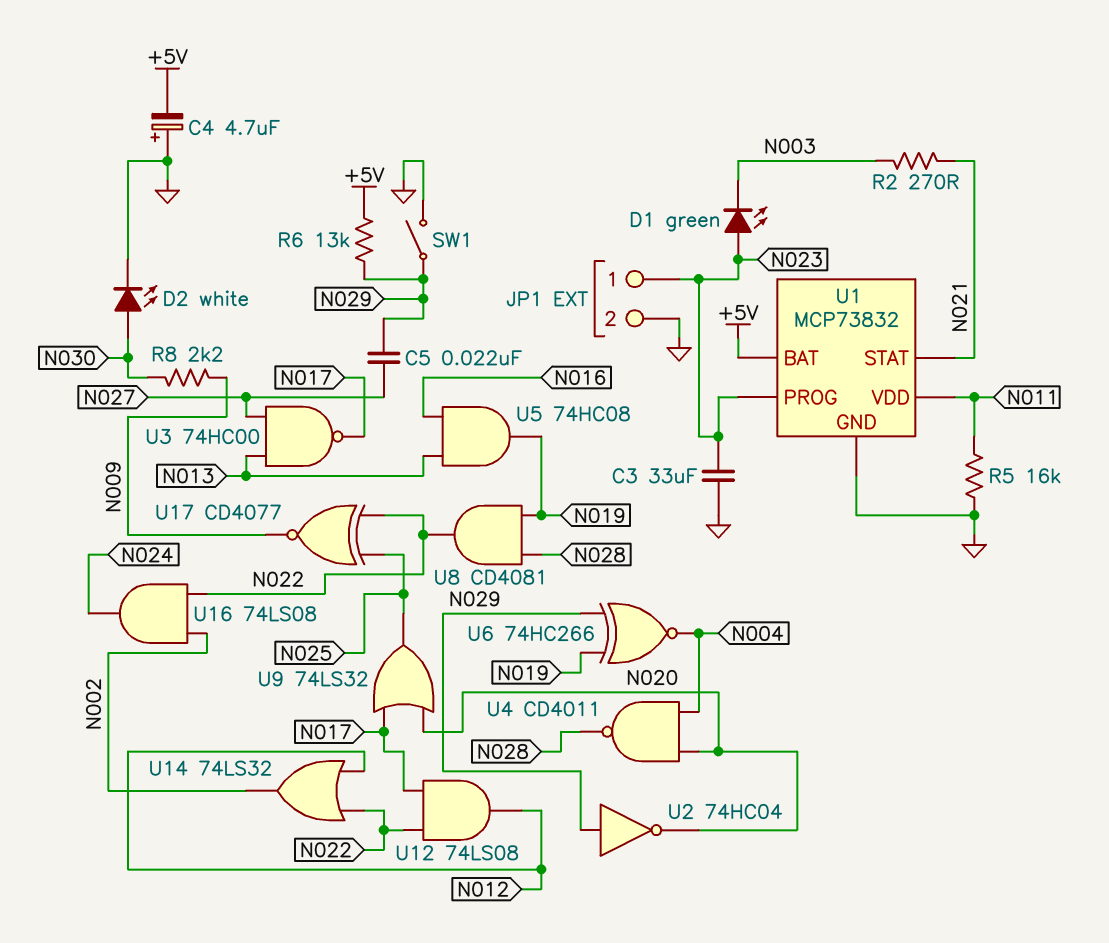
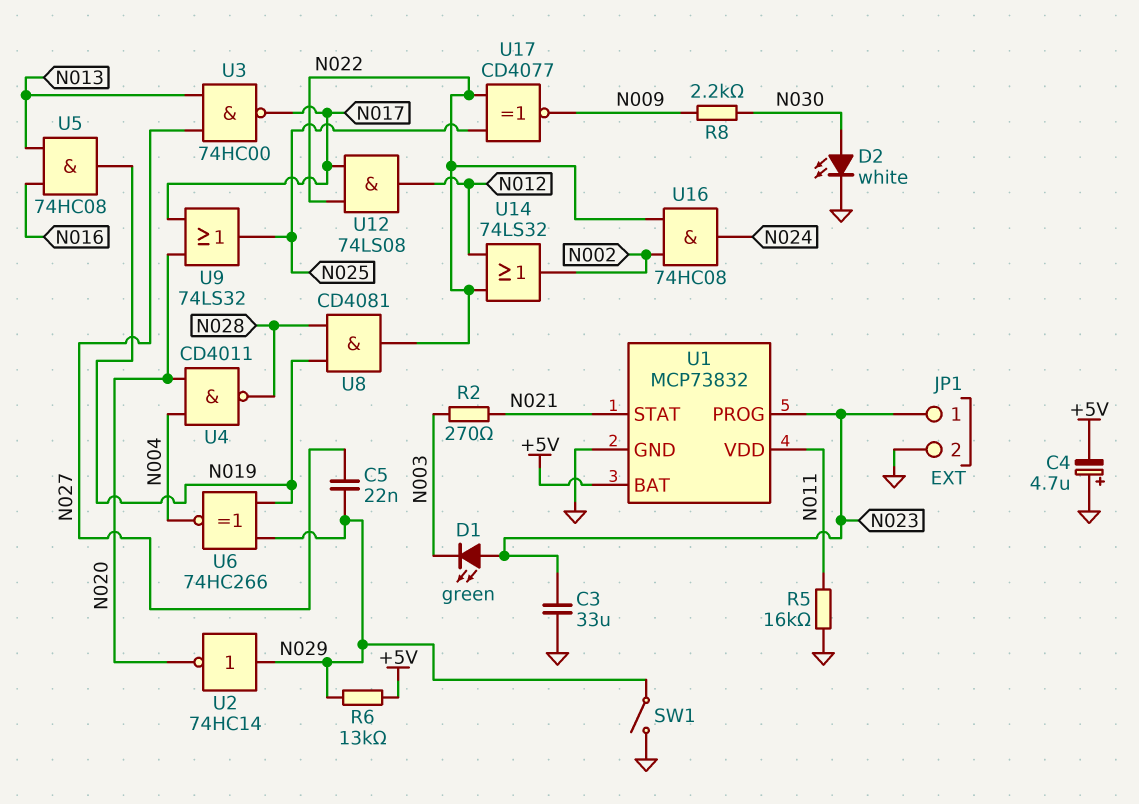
U2: NOT 74HC04 (in N029, out N020) -> NOT 74HC14 (in N029, out N020)
U16: AND 74LS08 (in N002, in N022, out N024) -> AND 74HC08 (in N002, in N022, out N024)

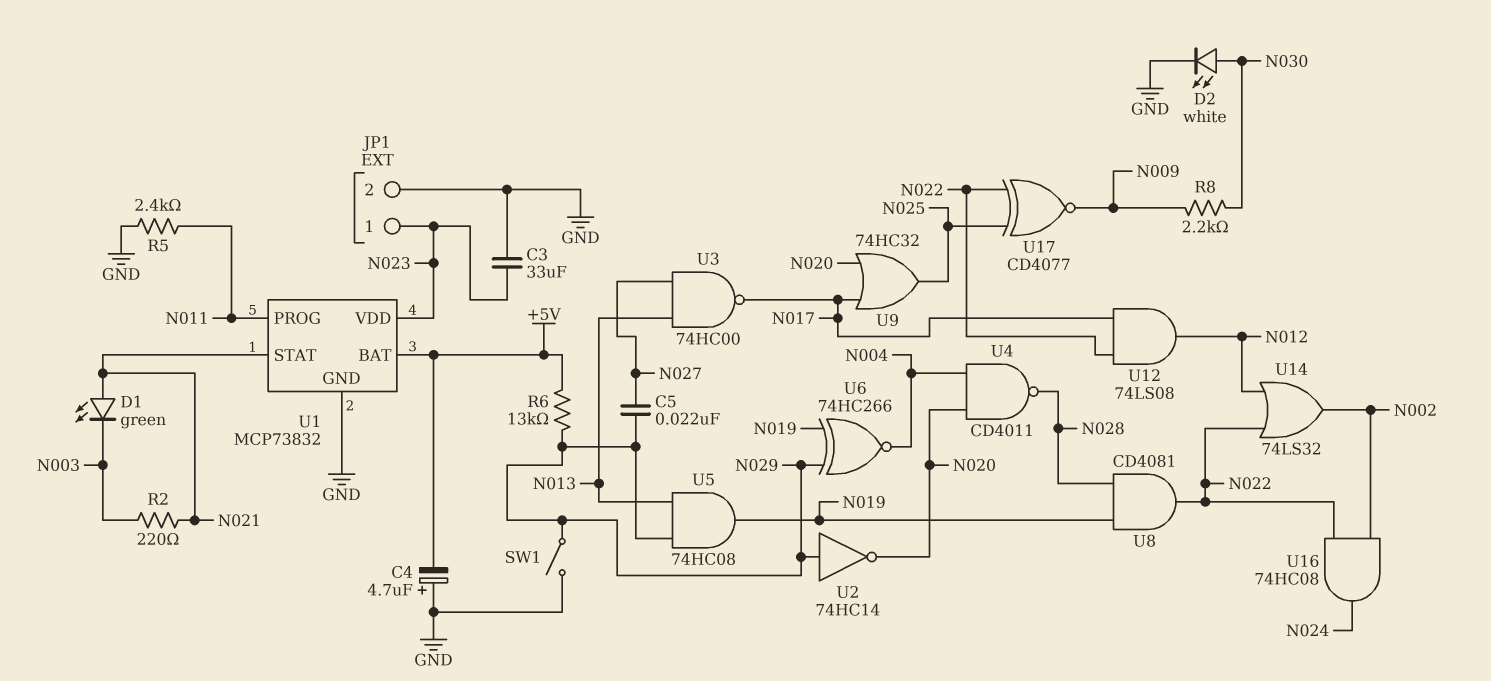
D1: LED green (A N023, K N003) -> LED green (A N021, K N003)
R2: 270 (N003, N021) -> 220 (N003, N021)
R5: 16k (GND, N011) -> 2.4k (GND, N011)
U1 pin PROG: N023 -> N011
U1 pin VDD: N011 -> N023
U5: AND 74HC08 (in N013, in N016, out N019) -> AND 74HC08 (in N013, in N029, out N019)
U9: OR 74LS32 (in N017, in N020, out N025) -> OR 74HC32 (in N017, in N020, out N025)

